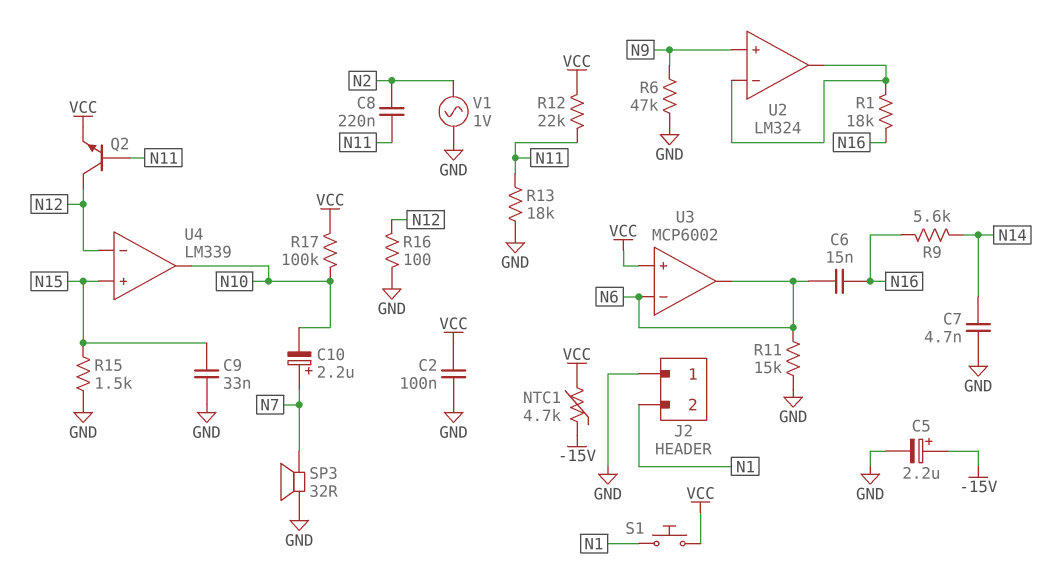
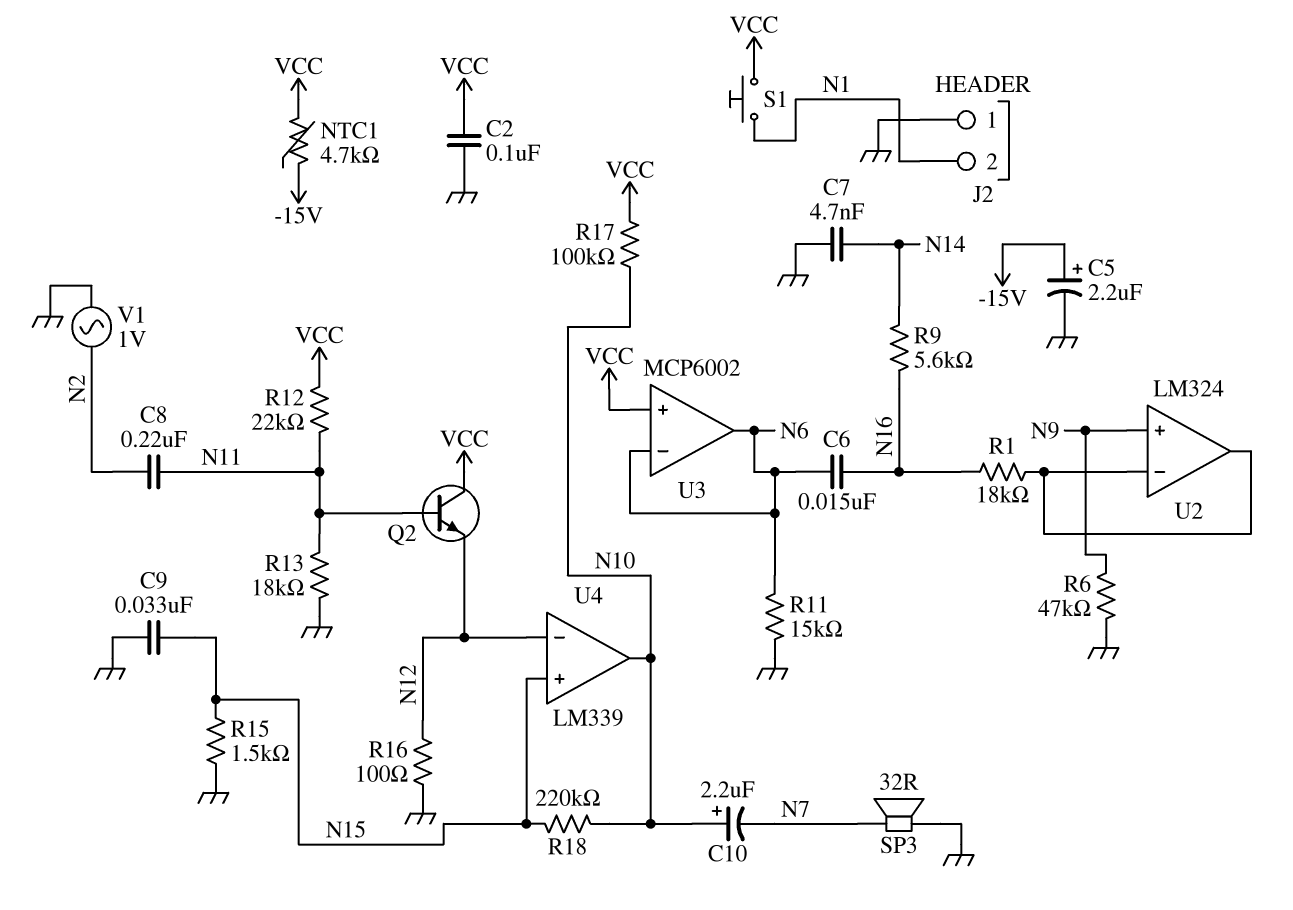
C10: 2.2uF (plus N7, minus N10) -> 2.2uF (plus N10, minus N7)
Q2: NPN (B N11, C N12, E VCC) -> NPN (B N11, C VCC, E N12)
R18: none -> 220k (N10, N15)

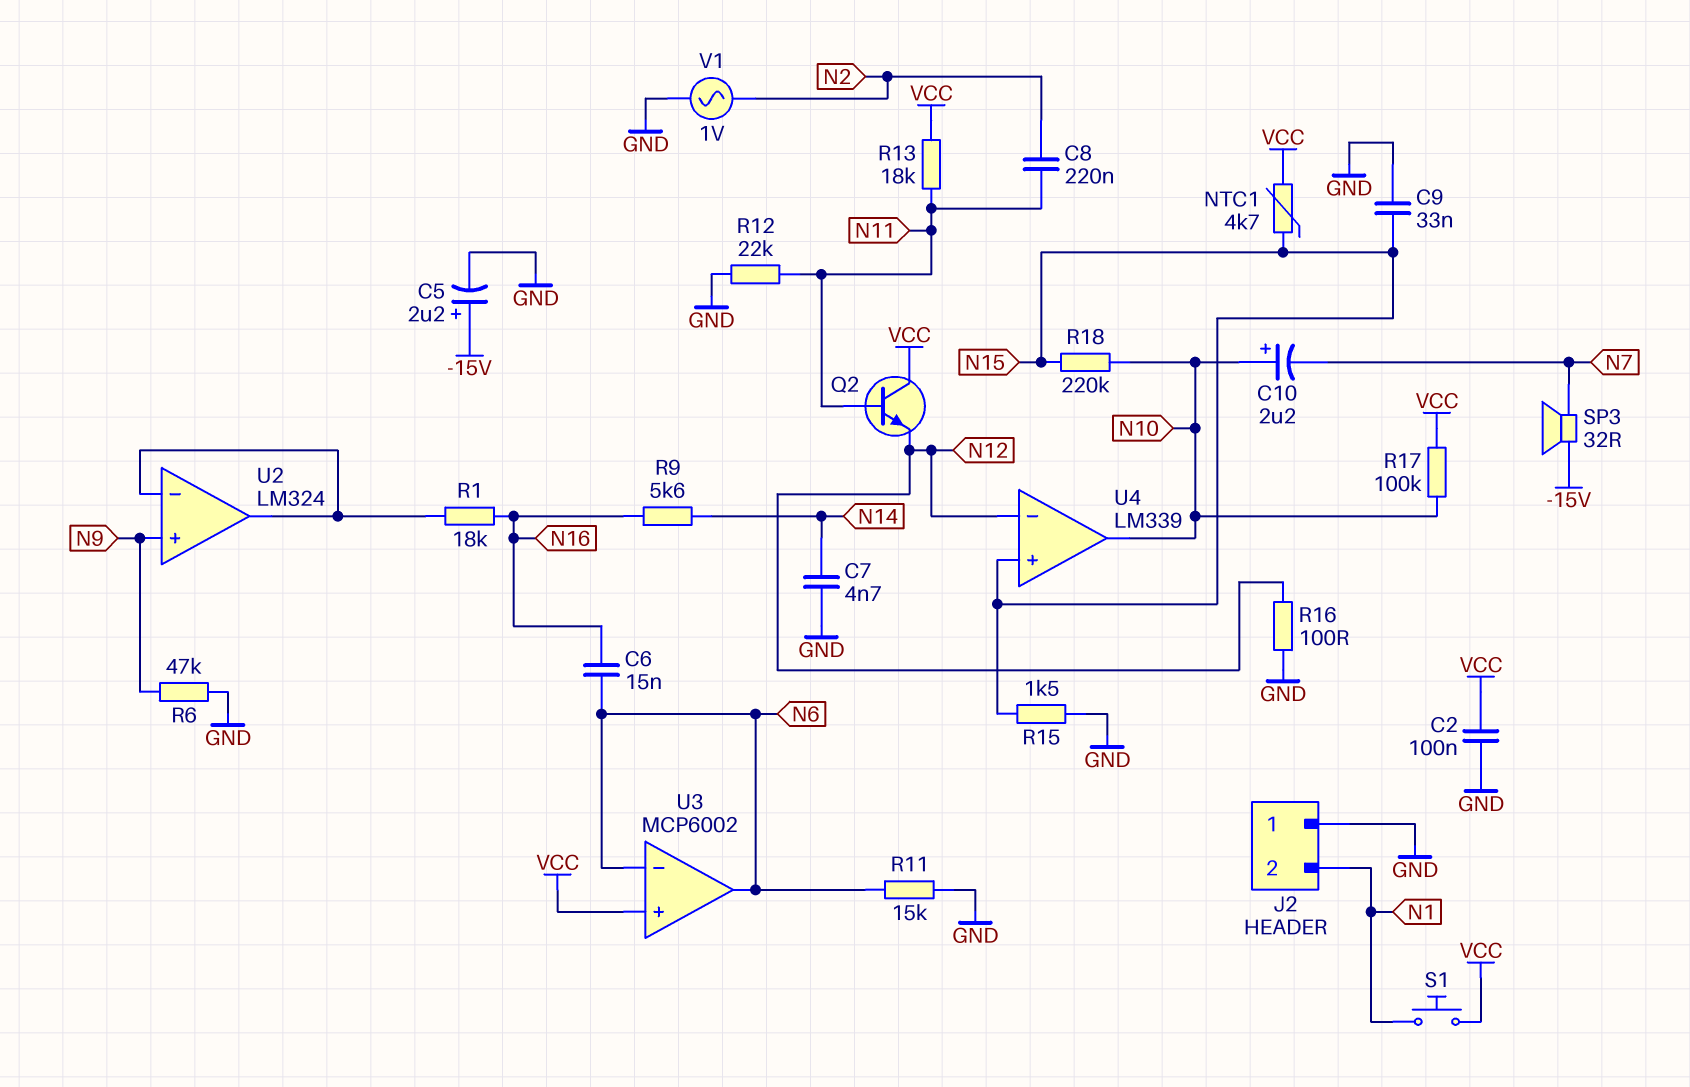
NTC1: 4.7k (-15V, VCC) -> 4.7k (N15, VCC)
R12: 22k (N11, VCC) -> 22k (GND, N11)
R13: 18k (GND, N11) -> 18k (N11, VCC)
SP3: speaker 32R (GND, N7) -> speaker 32R (-15V, N7)

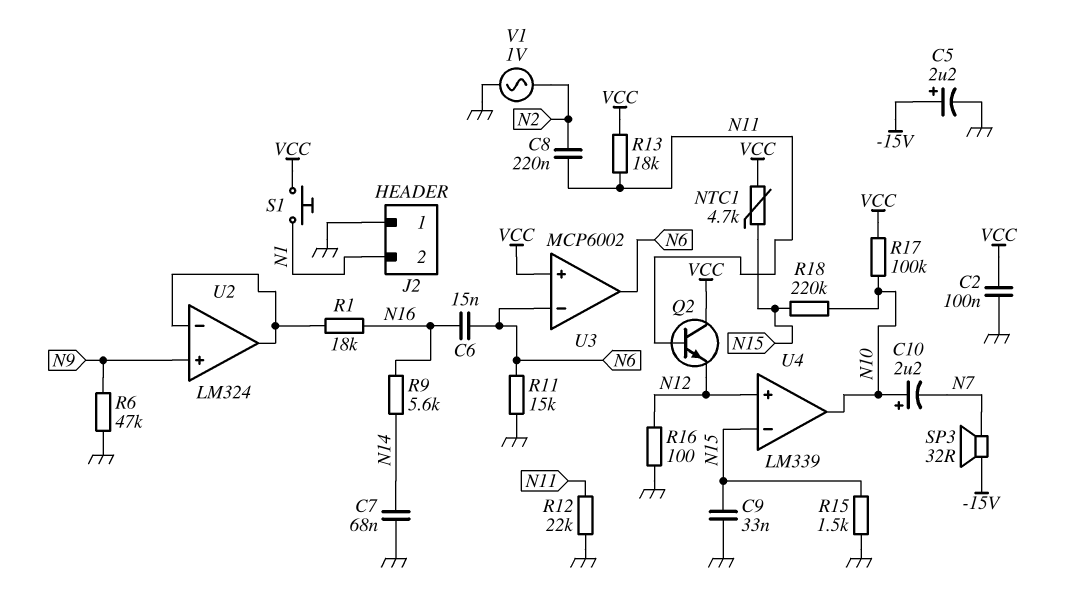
C7: 4.7nF (GND, N14) -> 68nF (GND, N14)
U4 pin in+: N15 -> N12
U4 pin in-: N12 -> N15

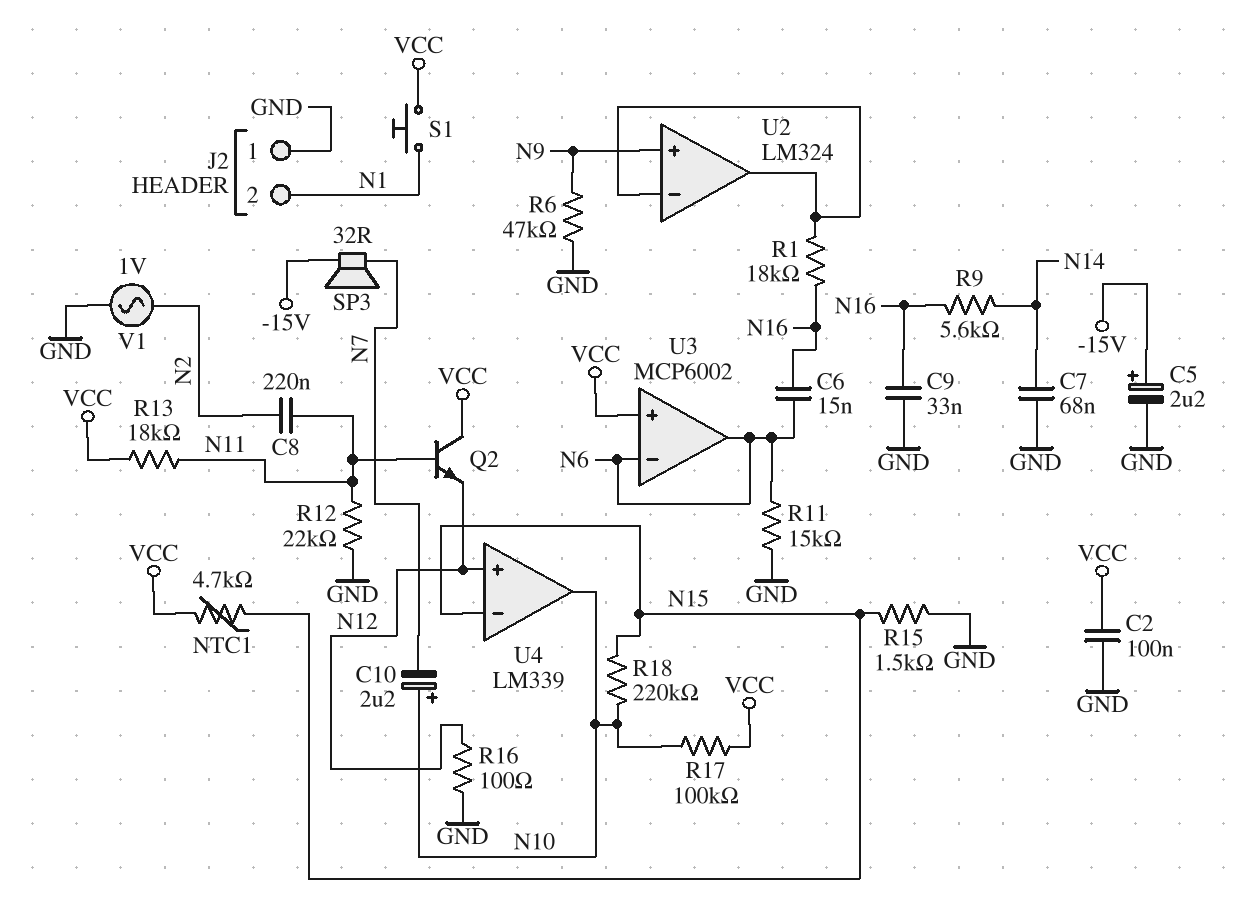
C9: 33nF (GND, N15) -> 33nF (GND, N16)

